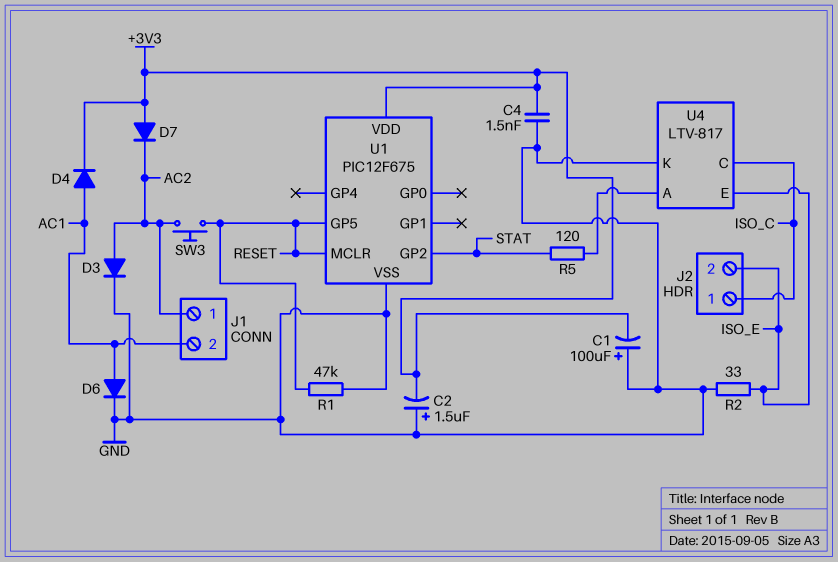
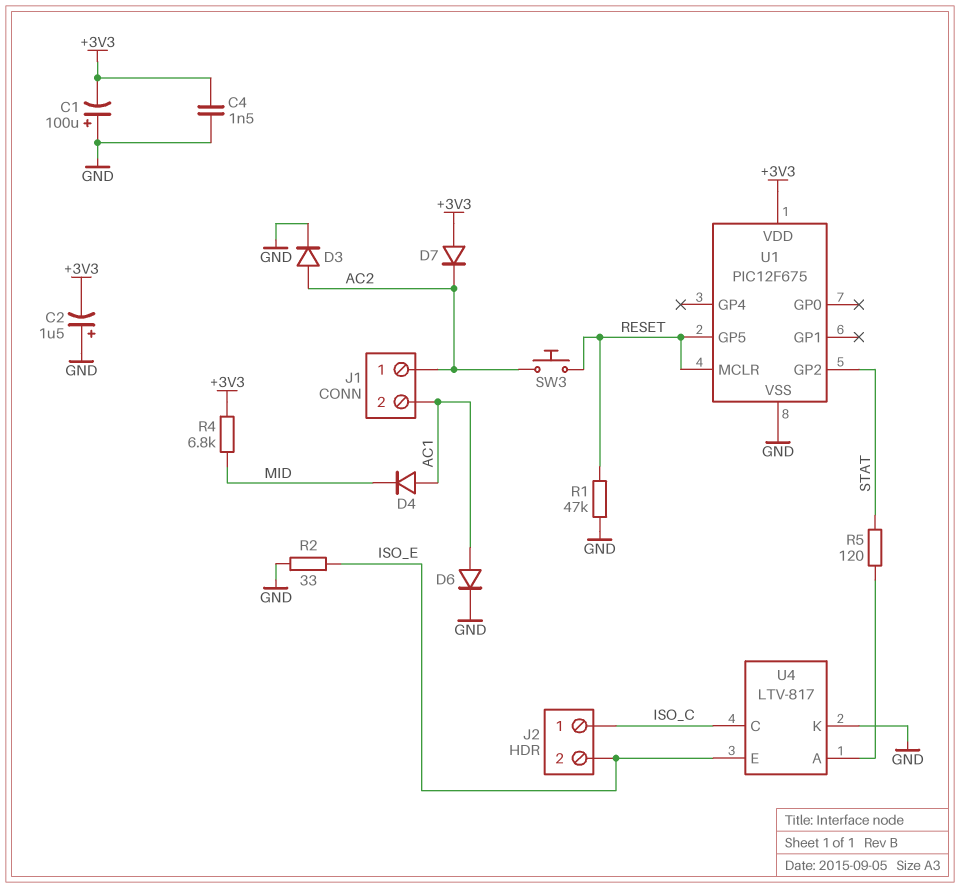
D4: diode (A AC1, K +3V3) -> diode (A AC1, K MID)
R4: none -> 6.8k (+3V3, MID)

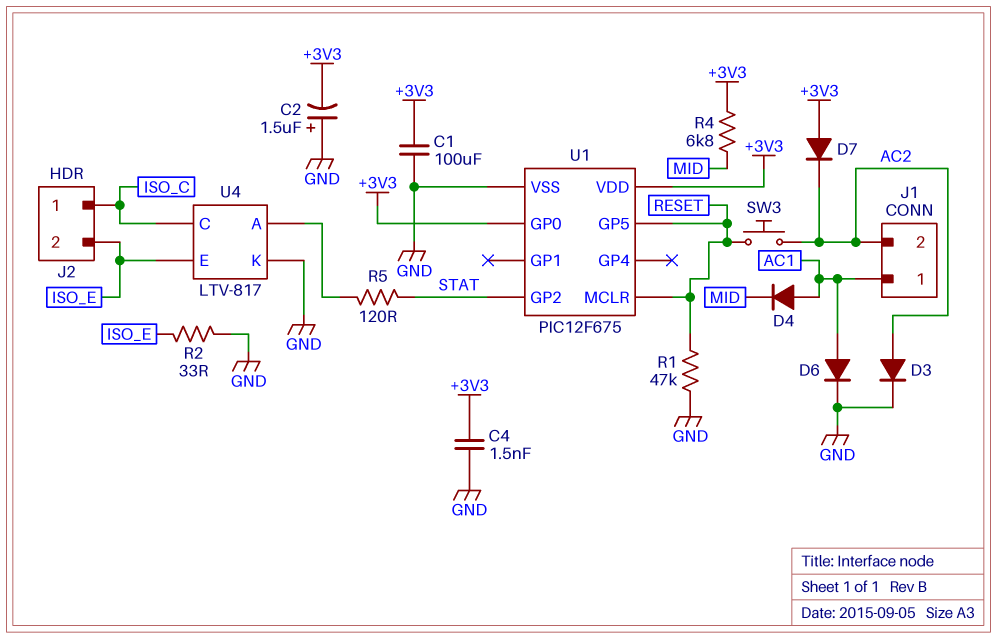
C1: 100uF (plus GND, minus +3V3) -> 100uF (+3V3, GND)
J1 pin 1: AC2 -> AC1
J1 pin 2: AC1 -> AC2
U1 pin GP0: none -> +3V3

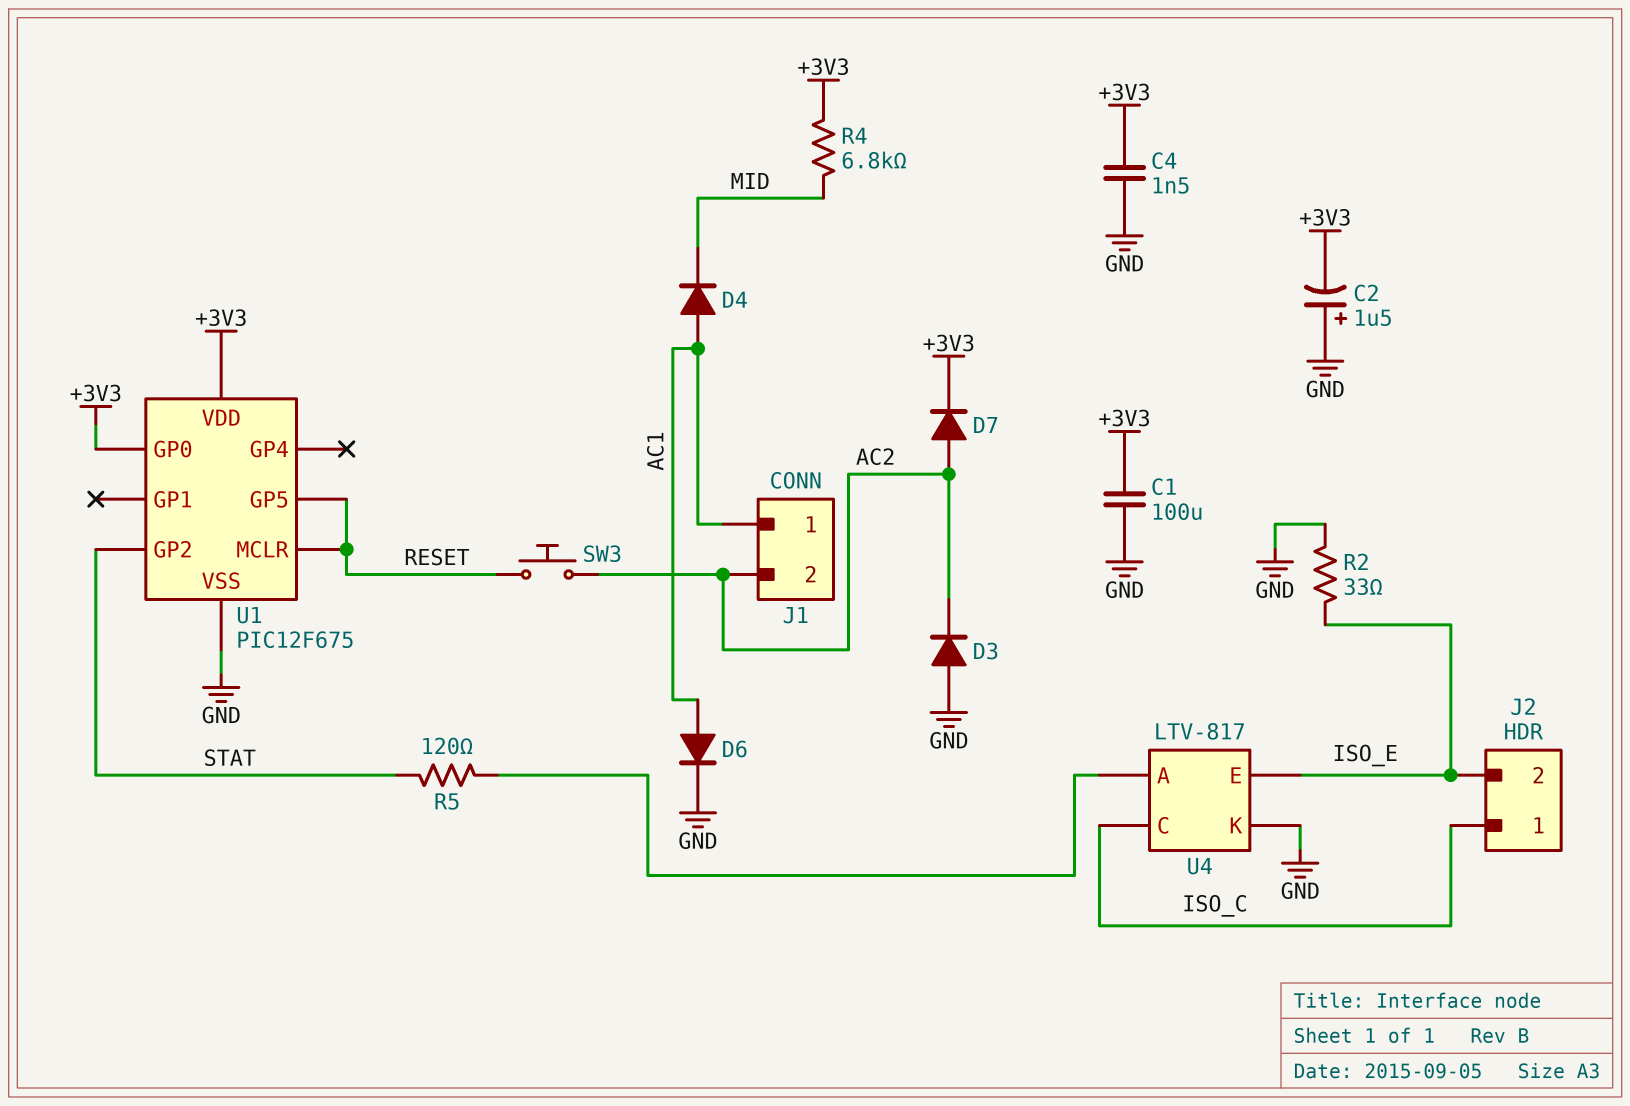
D3: diode (A AC2, K GND) -> diode (A GND, K AC2)
D7: diode (A +3V3, K AC2) -> diode (A AC2, K +3V3)
R1: 47k (GND, RESET) -> none

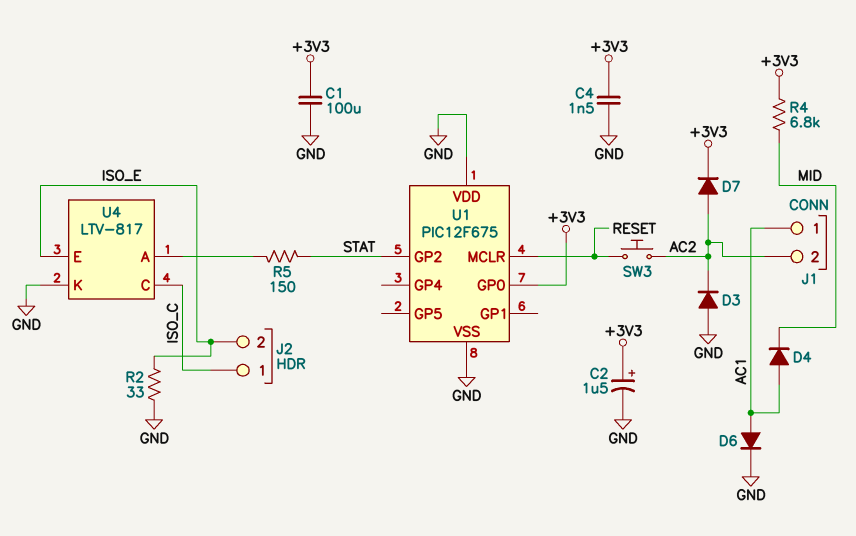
C2: 1.5uF (plus GND, minus +3V3) -> 1.5uF (plus +3V3, minus GND)
R5: 120 (STAT, U4/A) -> 150 (STAT, U4/A)
U1 pin GP5: RESET -> none
U1 pin VDD: +3V3 -> GND

